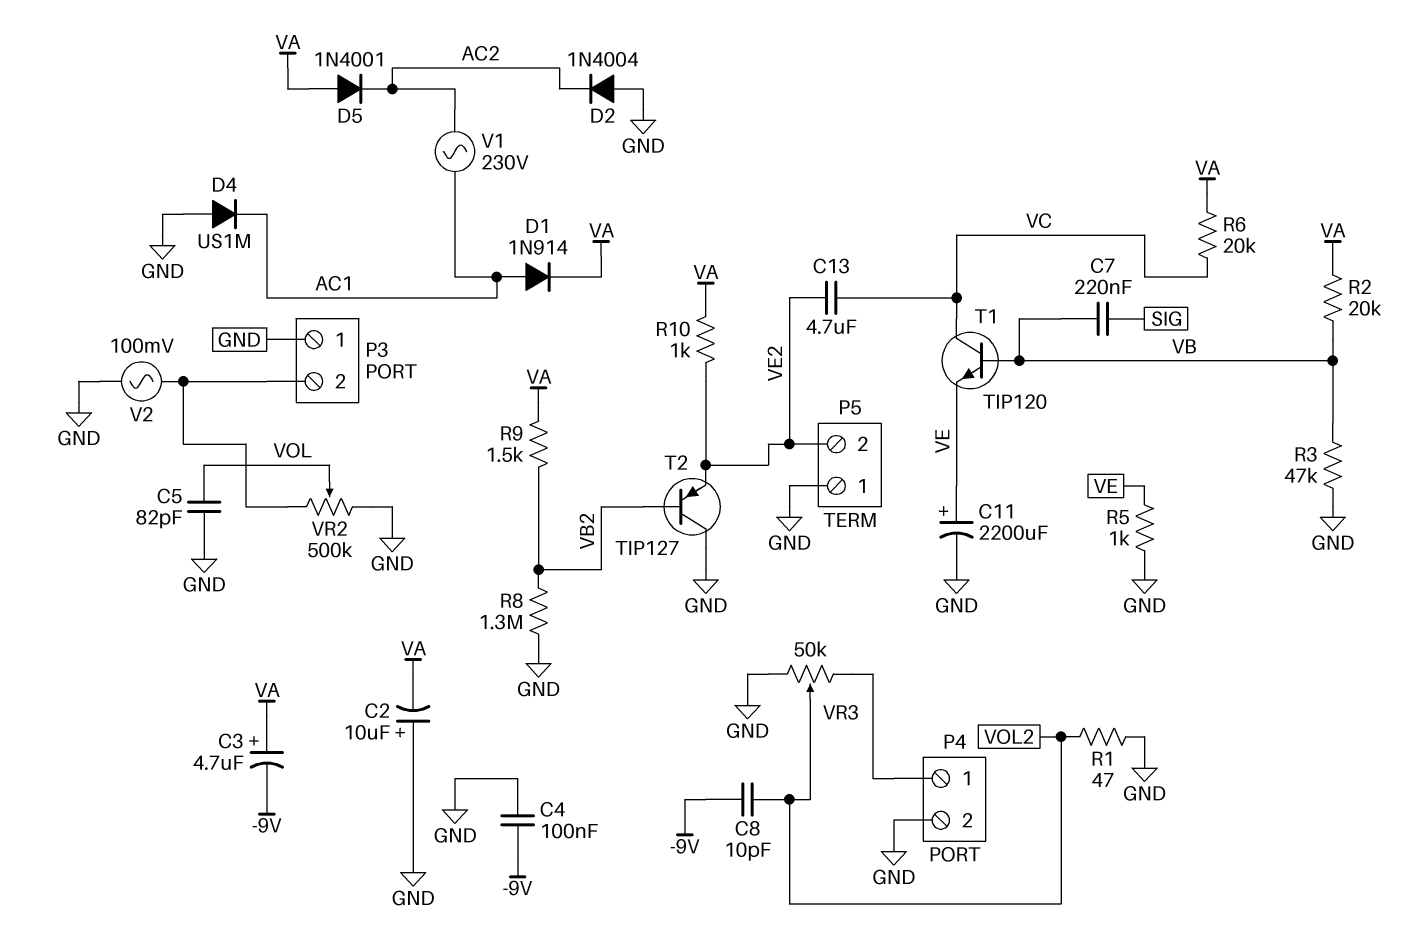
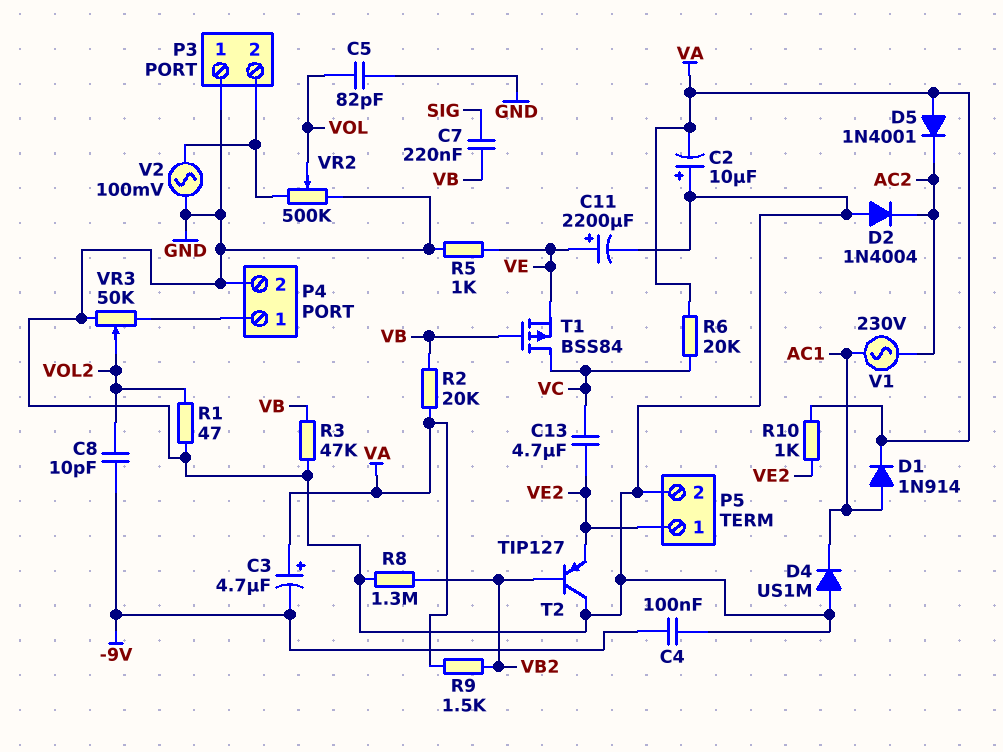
P5 pin 1: GND -> VE2
P5 pin 2: VE2 -> GND
T1: NPN TIP120 (B VB, C VC, E VE) -> PMOS BSS84 (G VB, D VC, S VE)

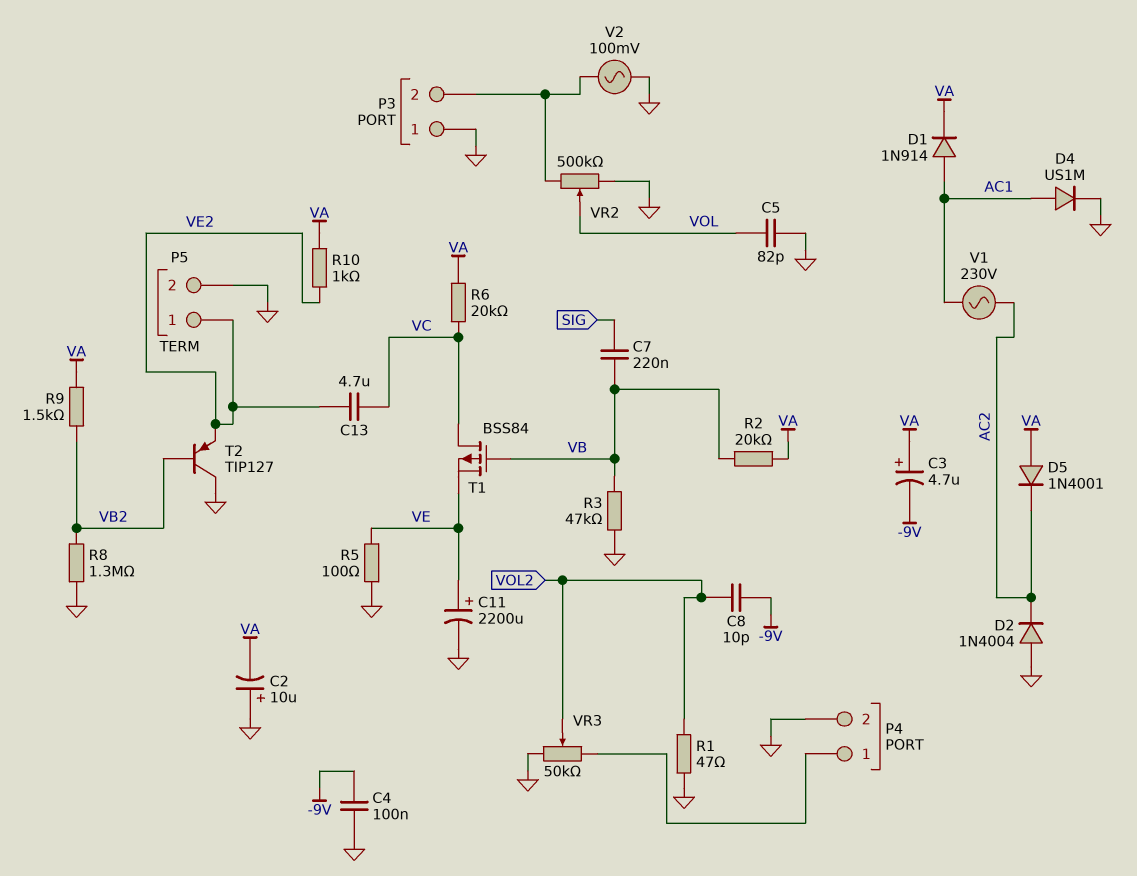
D4: diode US1M (A GND, K AC1) -> diode US1M (A AC1, K GND)
R5: 1k (GND, VE) -> 100 (GND, VE)

